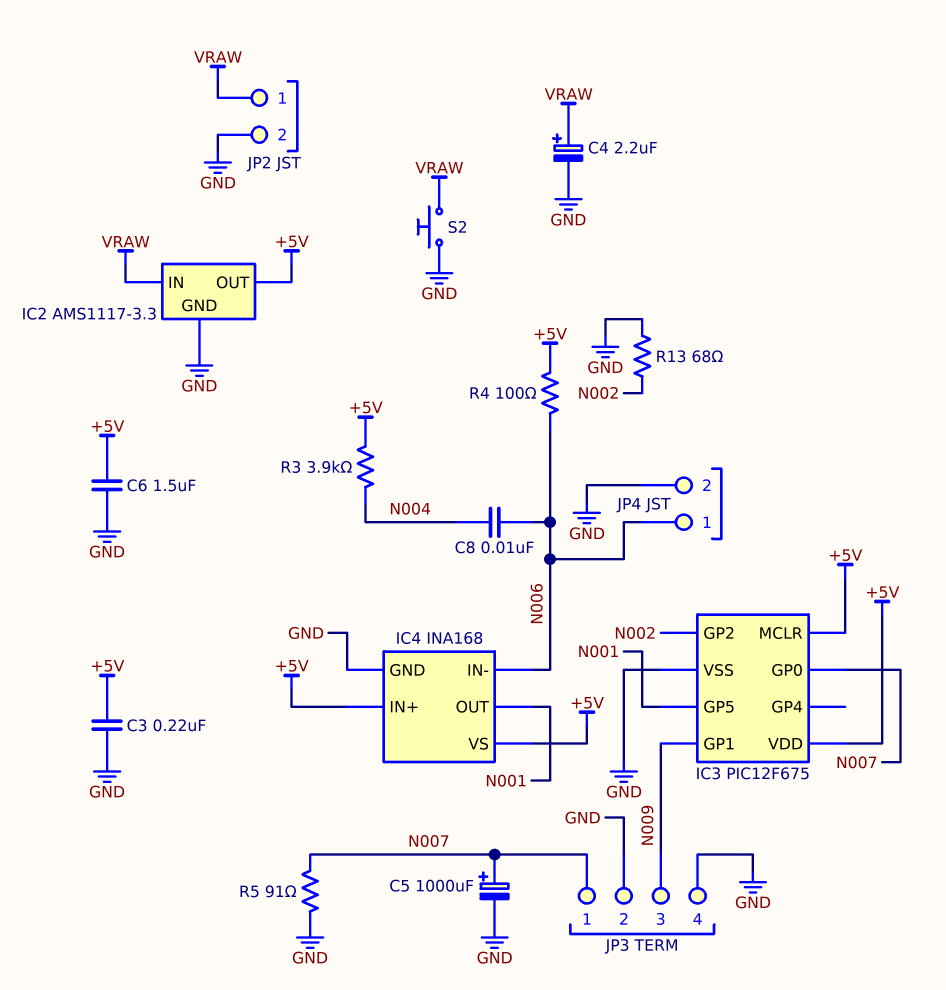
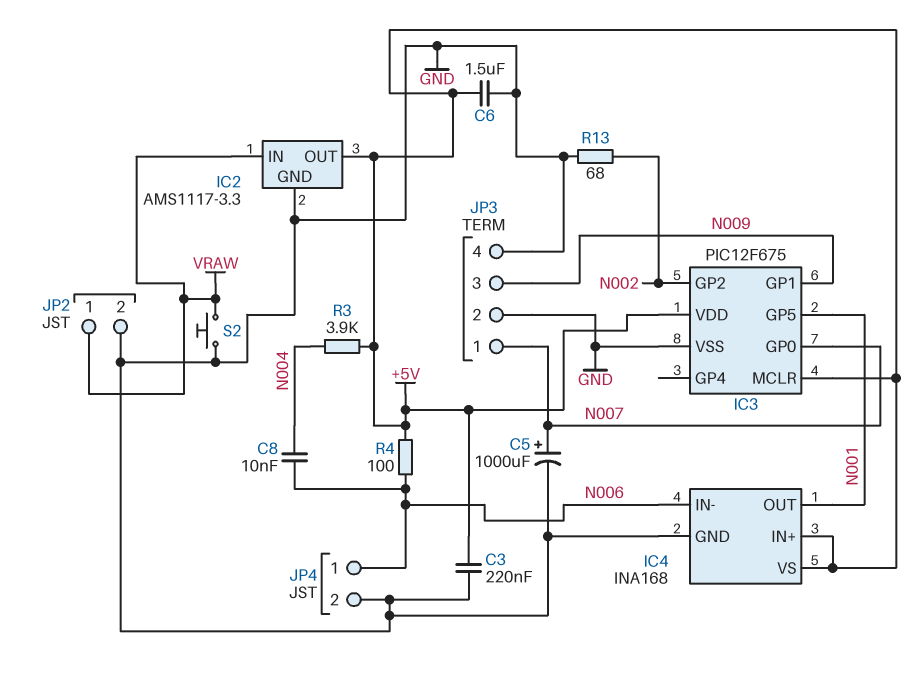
C4: 2.2uF (plus VRAW, minus GND) -> none
R5: 91 (GND, N007) -> none

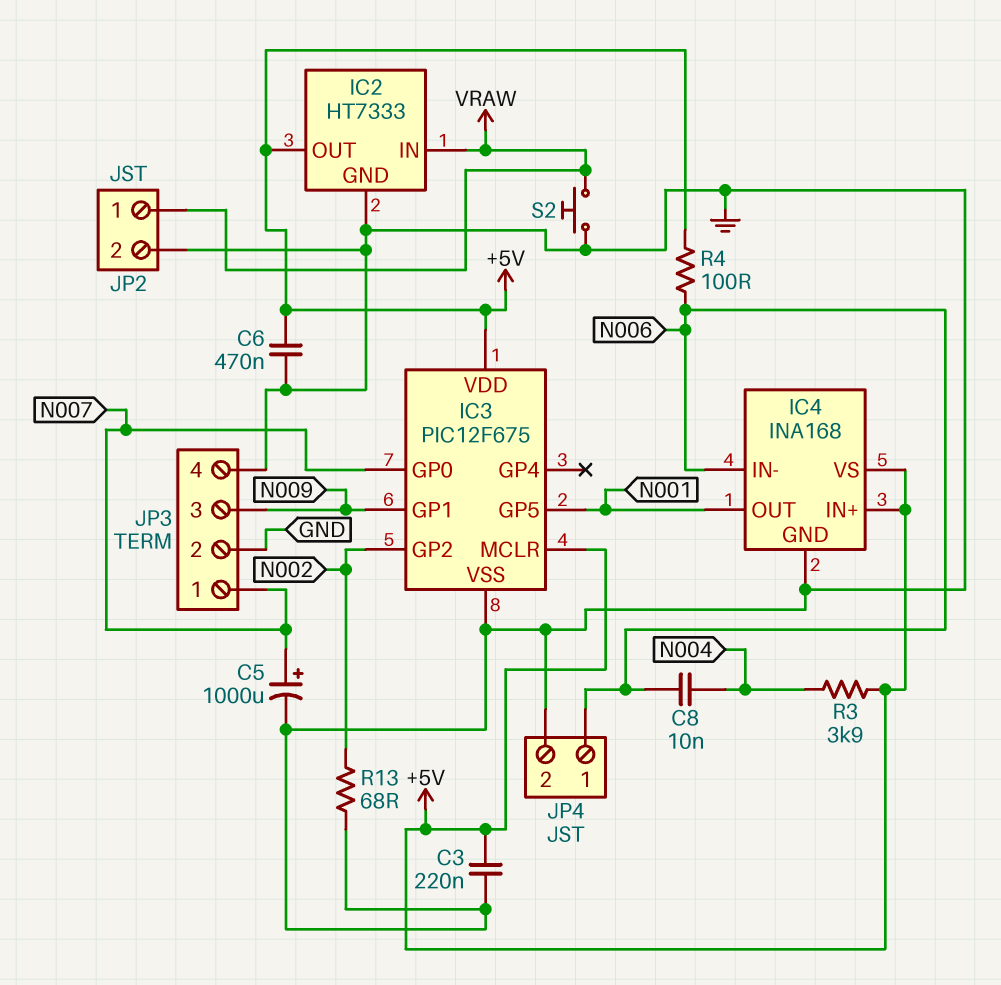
C6: 1.5uF (+5V, GND) -> 470nF (+5V, GND)
IC2: AMS1117-3.3 -> HT7333

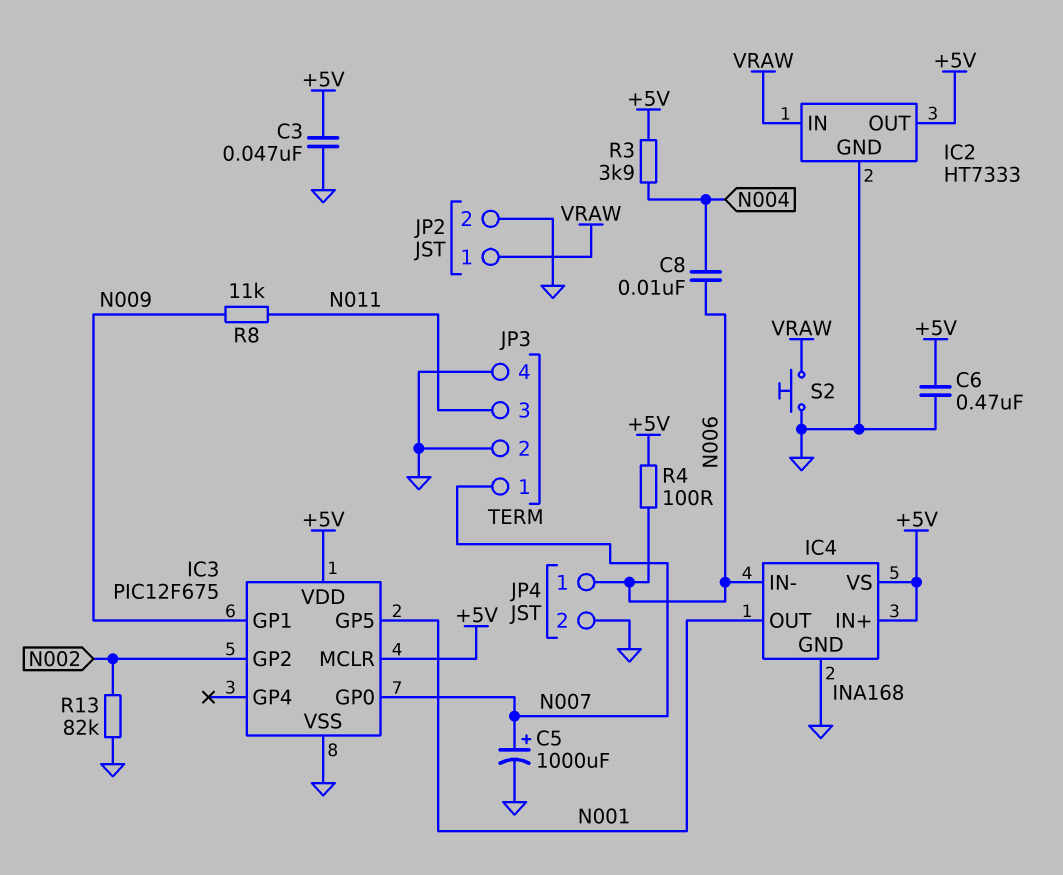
C3: 220nF (+5V, GND) -> 47nF (+5V, GND)
JP3 pin 3: N009 -> N011
R8: none -> 11k (N009, N011)
R13: 68 (GND, N002) -> 82k (GND, N002)

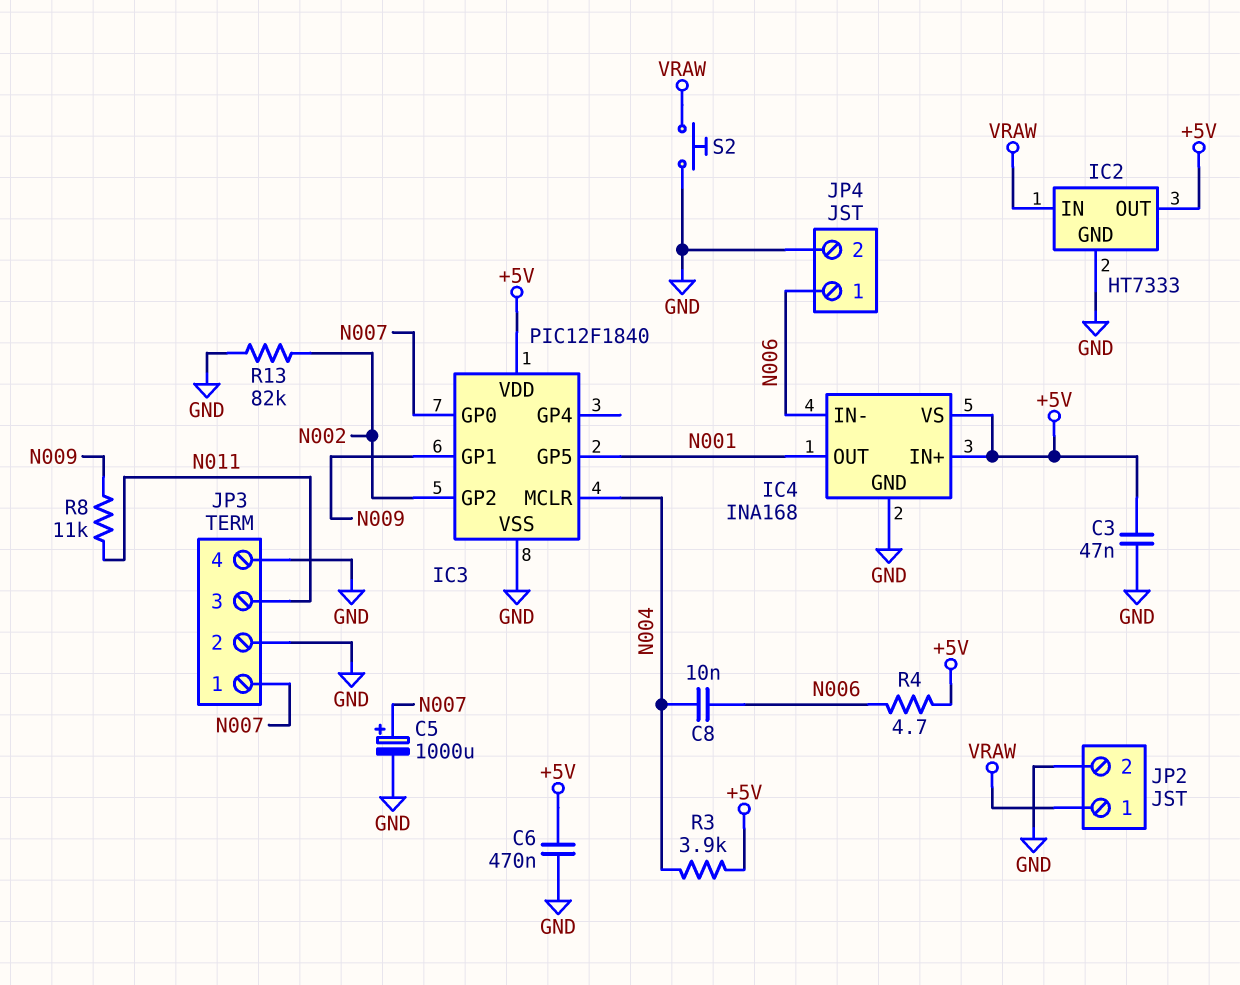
IC3: PIC12F675 -> PIC12F1840
IC3 pin MCLR: +5V -> N004
R4: 100 (+5V, N006) -> 4.7 (+5V, N006)

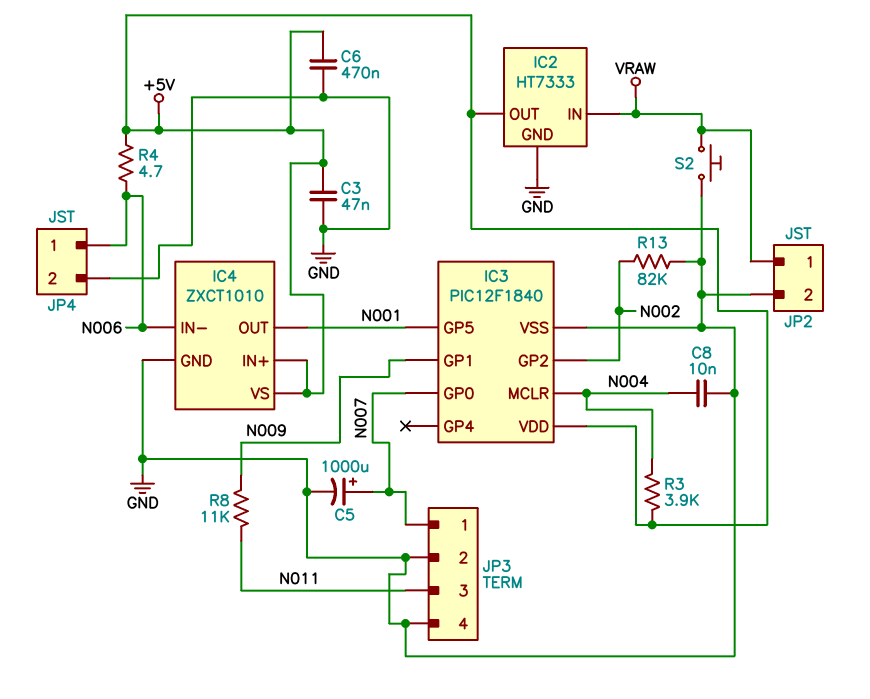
C8: 10nF (N004, N006) -> 10nF (GND, N004)
IC4: INA168 -> ZXCT1010

